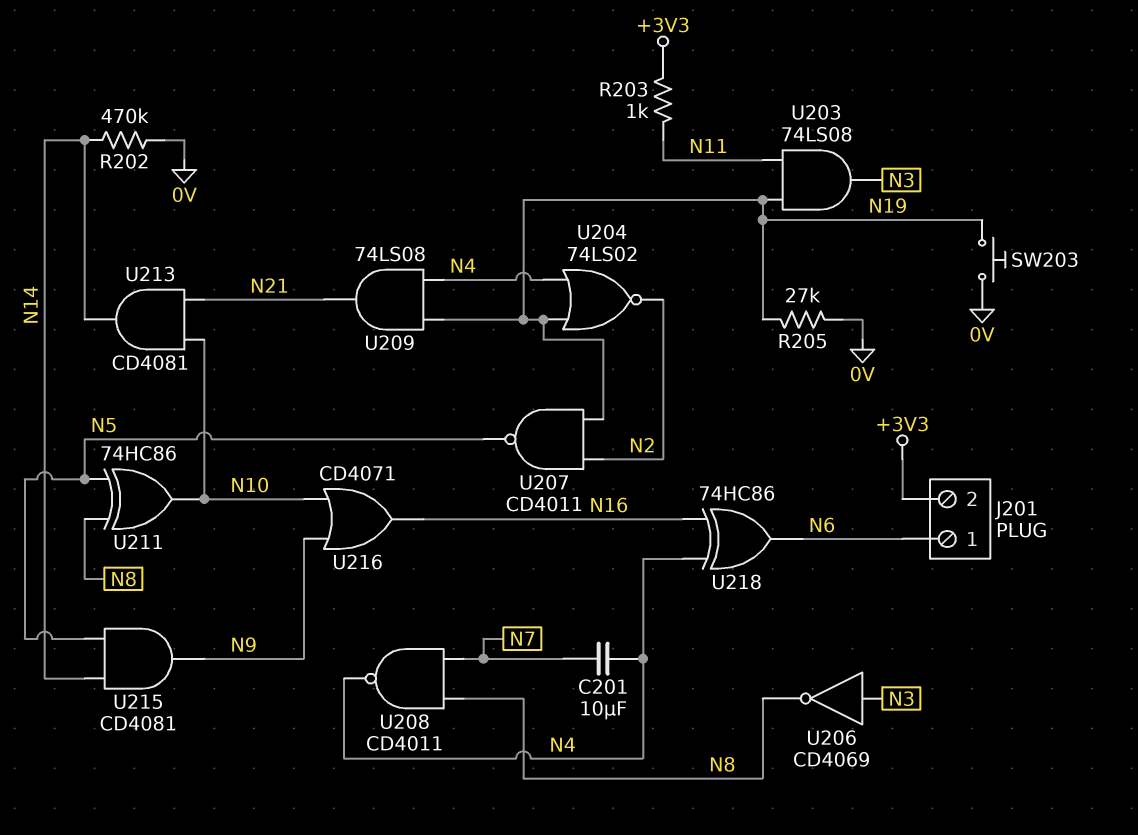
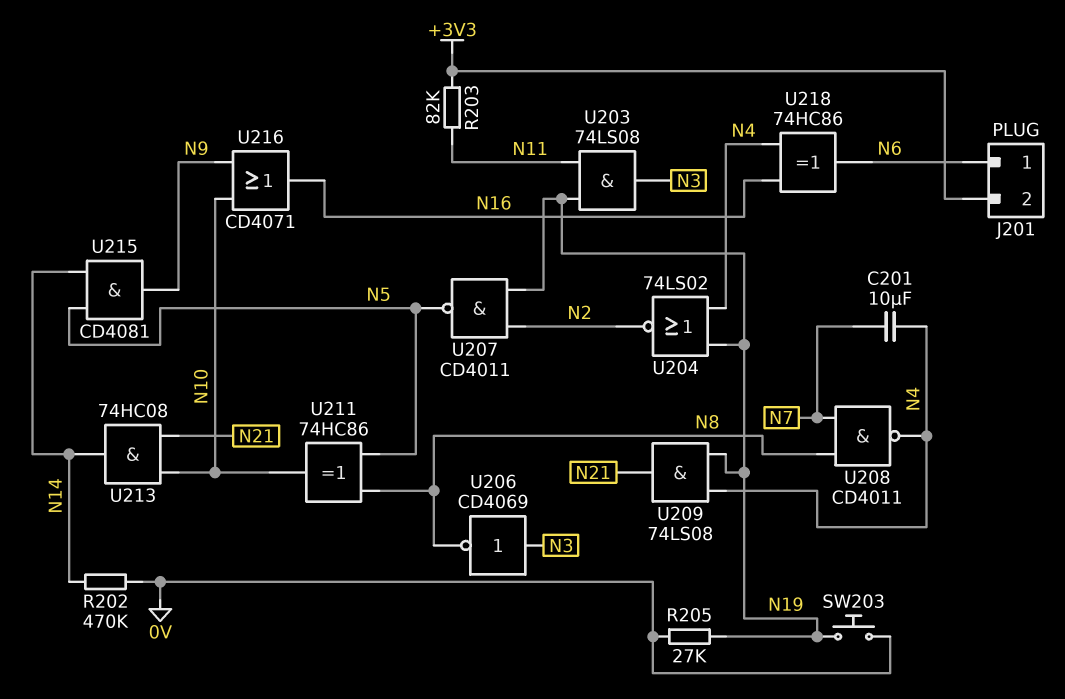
R203: 1k (+3V3, N11) -> 82k (+3V3, N11)
U213: AND CD4081 (in N10, in N21, out N14) -> AND 74HC08 (in N10, in N21, out N14)

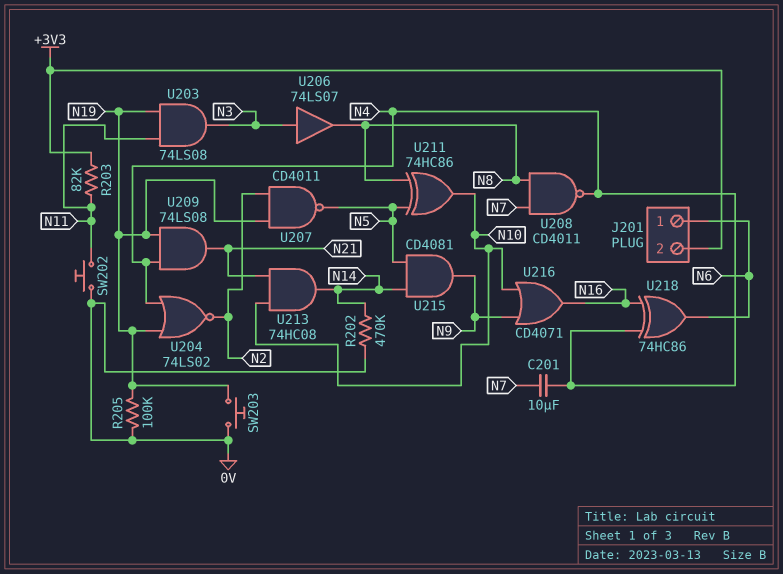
R205: 27k (0V, N19) -> 100k (0V, N19)
SW202: none -> button (0V, N11)
U206: NOT CD4069 (in N3, out N8) -> buffer 74LS07 (in N3, out N8)

